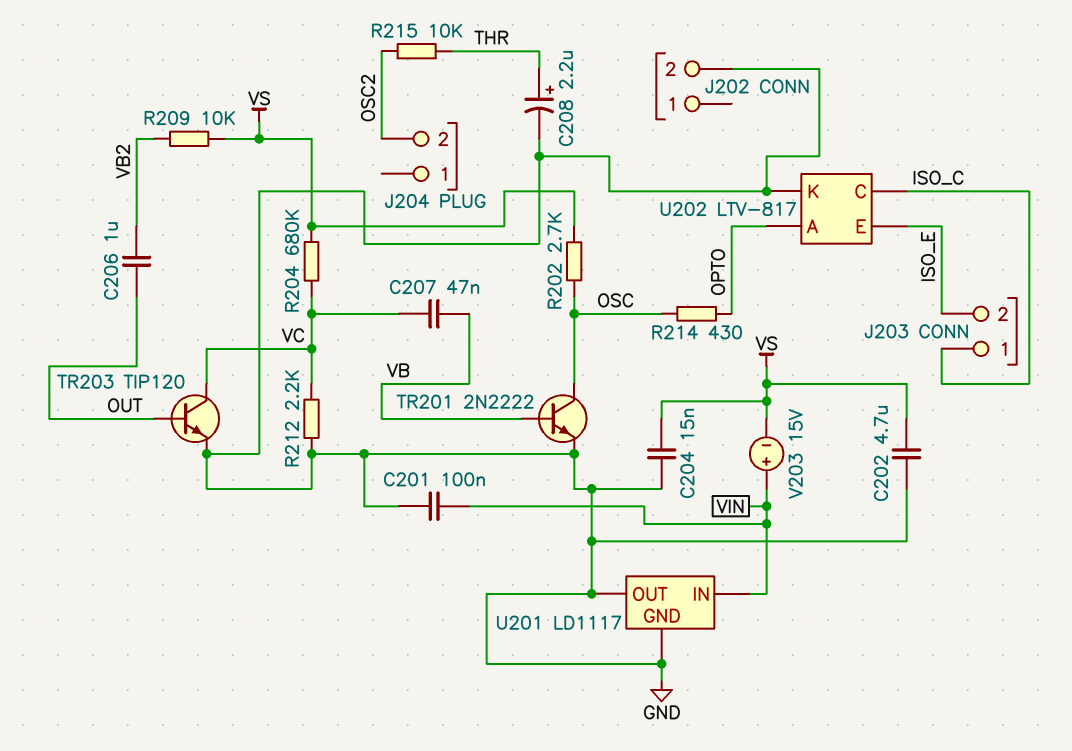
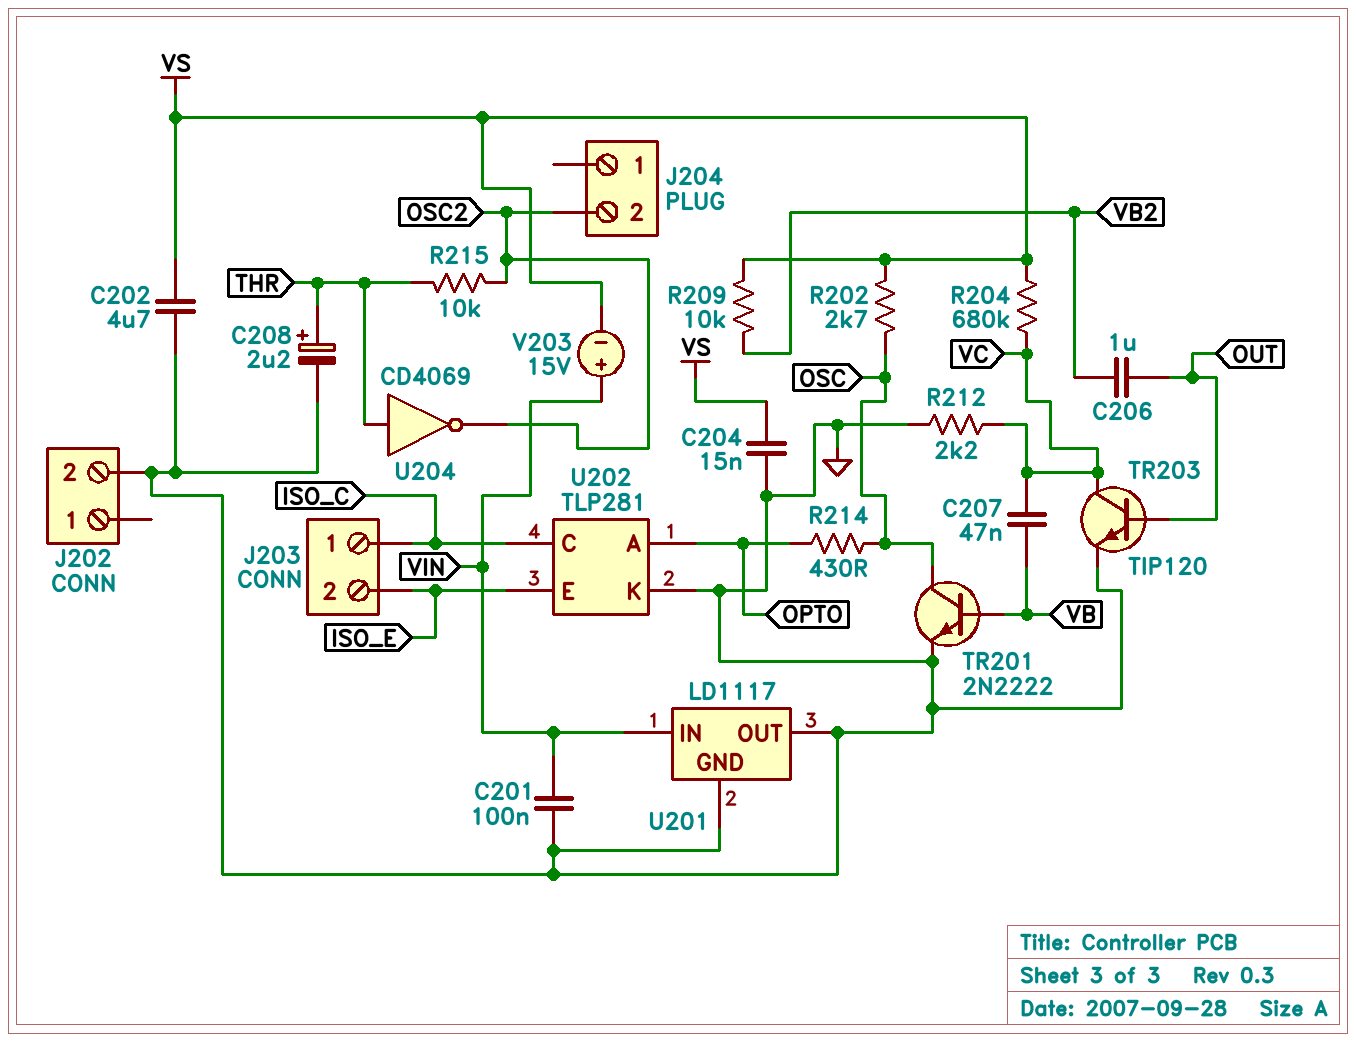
U202: LTV-817 -> TLP281
U204: none -> NOT CD4069 (in THR, out OSC2)

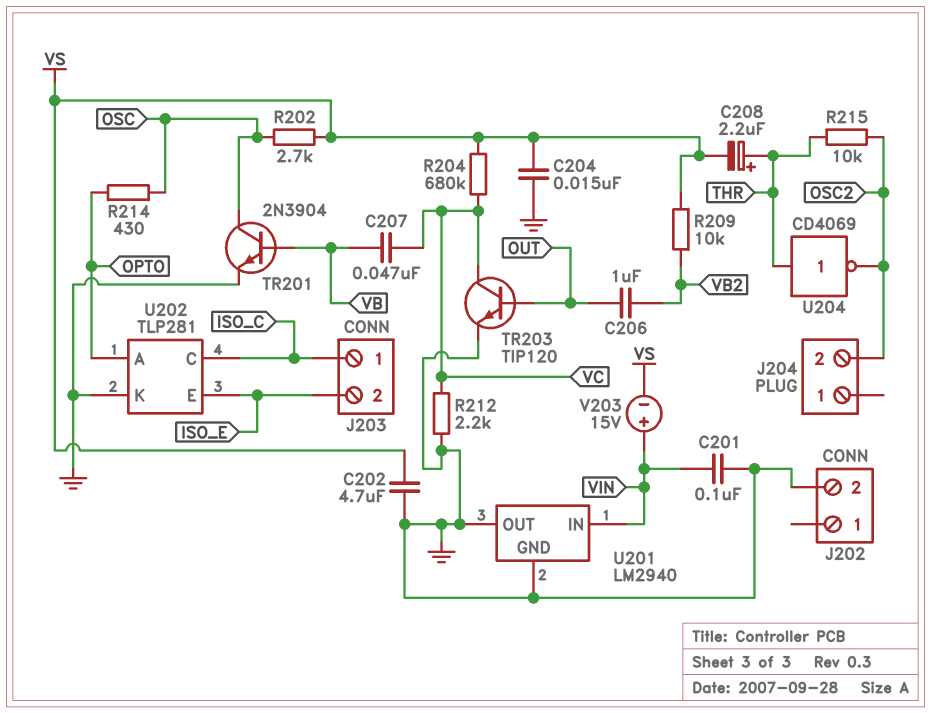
C208: 2.2uF (plus THR, minus GND) -> 2.2uF (plus THR, minus VS)
TR201: NPN 2N2222 (B VB, C OSC, E GND) -> NPN 2N3904 (B VB, C OSC, E GND)
U201: LD1117 -> LM2940

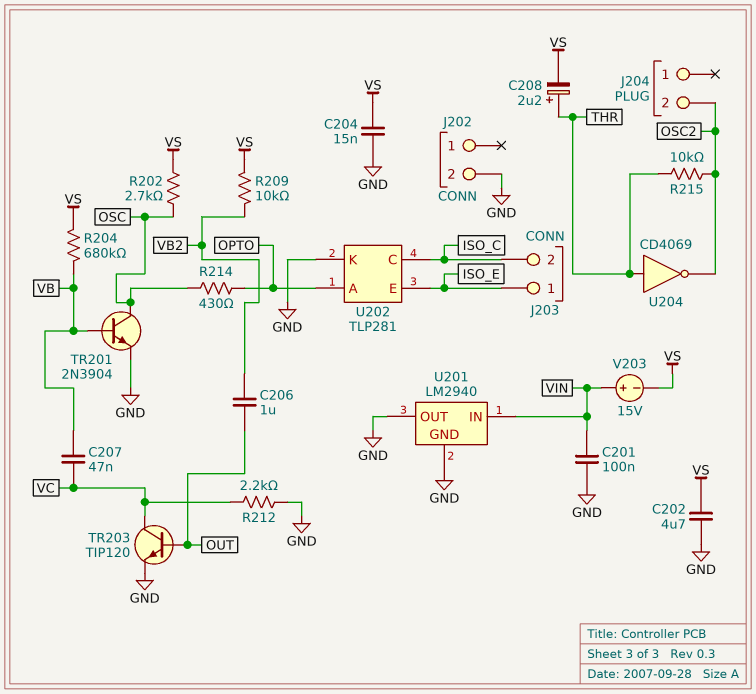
J203 pin 1: ISO_C -> ISO_E
J203 pin 2: ISO_E -> ISO_C
R204: 680k (VC, VS) -> 680k (VB, VS)

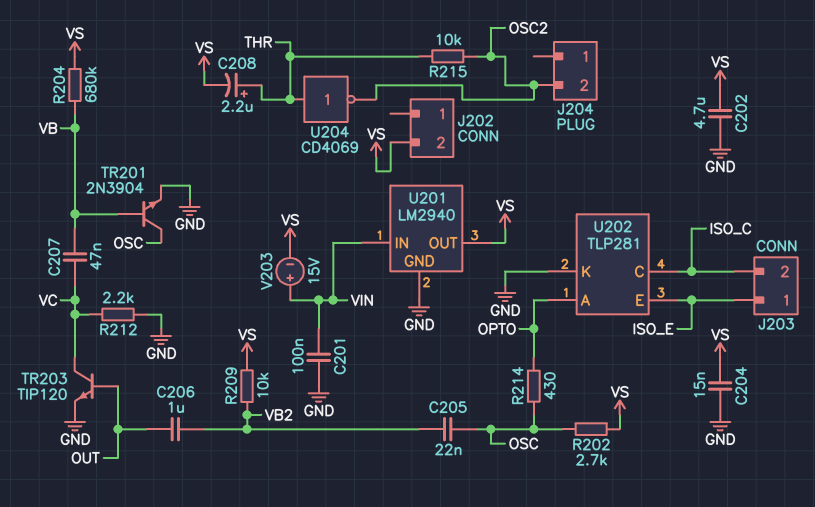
C205: none -> 22nF (OSC, VB2)
J202 pin 2: GND -> VS
U201 pin OUT: GND -> VS

